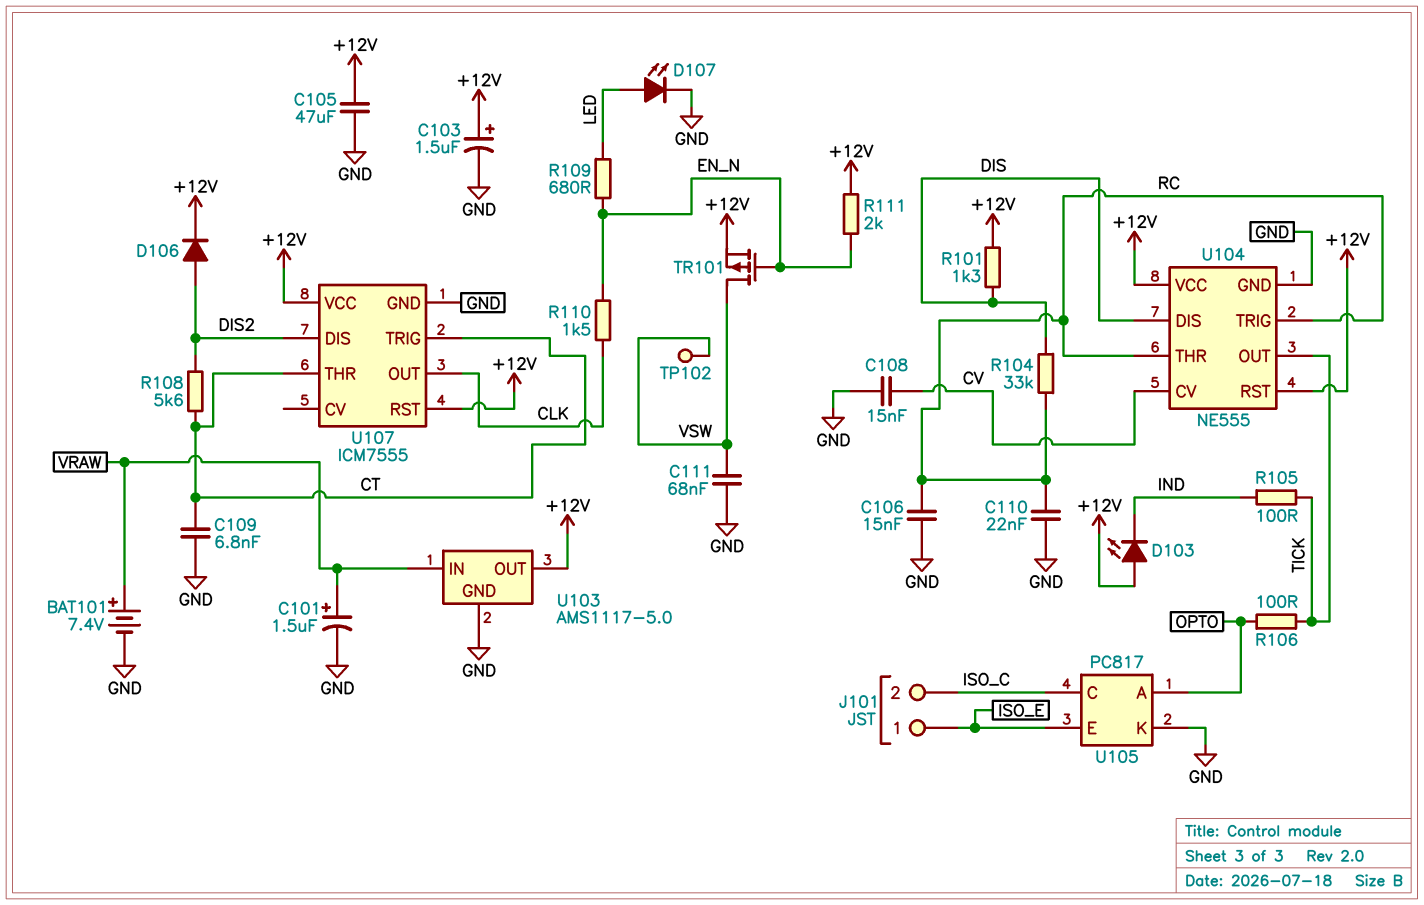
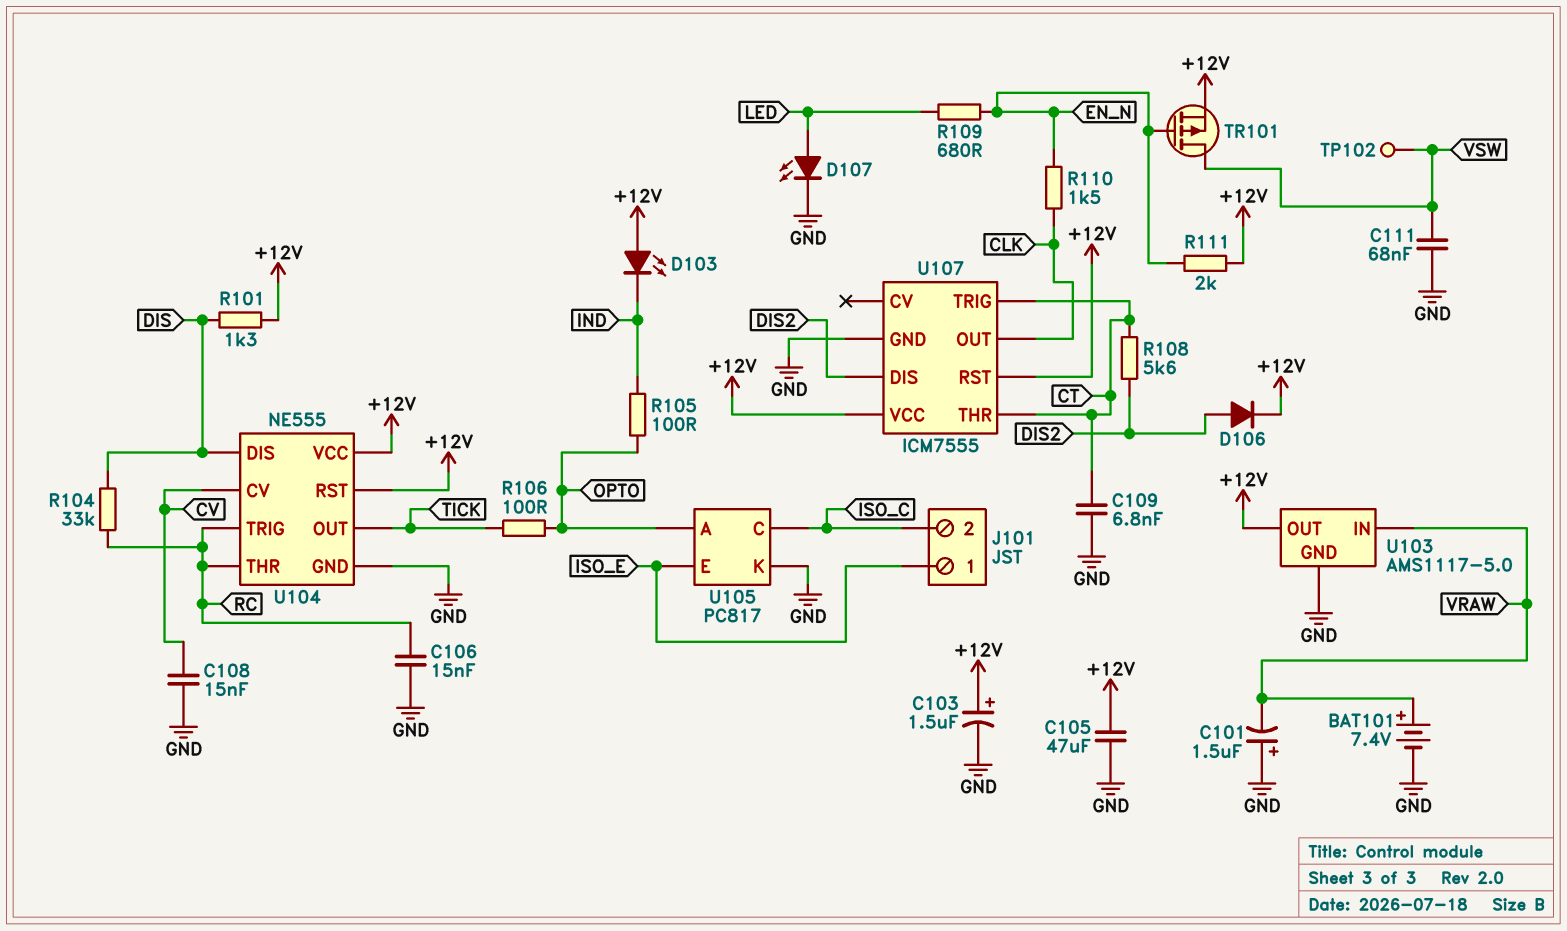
C101: 1.5uF (plus VRAW, minus GND) -> 1.5uF (plus GND, minus VRAW)
C110: 22nF (GND, RC) -> none
R105: 100 (IND, TICK) -> 100 (IND, OPTO)

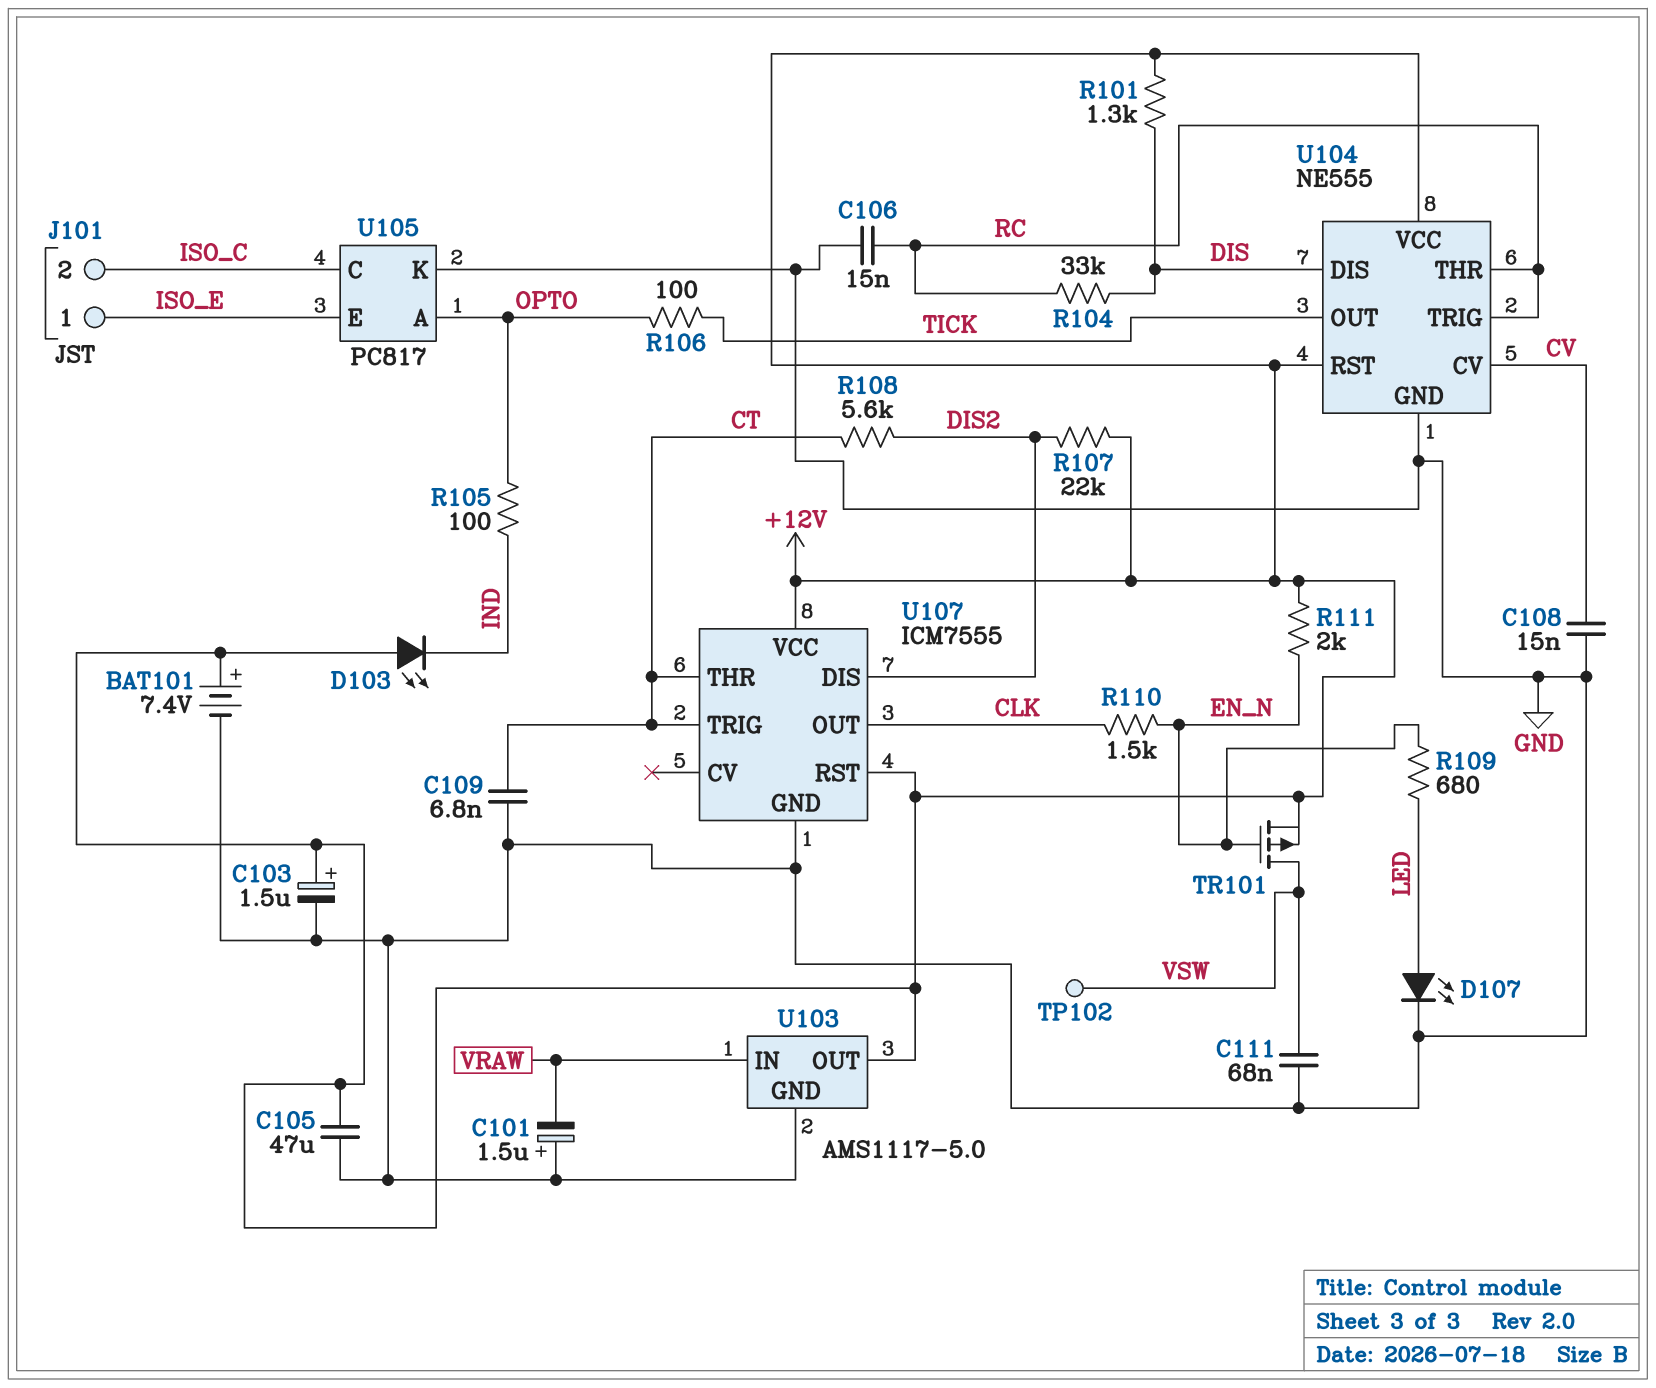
BAT101: 7.4V (plus VRAW, minus GND) -> 7.4V (plus +12V, minus GND)
D106: diode (A DIS2, K +12V) -> none
R107: none -> 22k (+12V, DIS2)

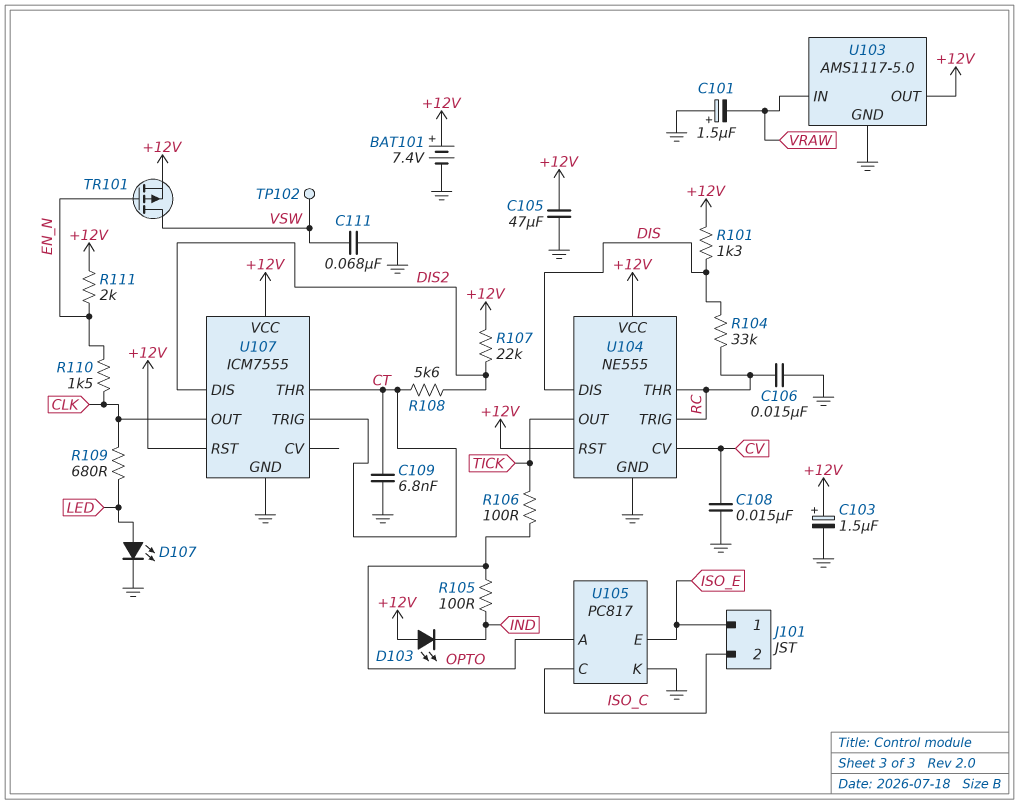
R109: 680 (EN_N, LED) -> 680 (CLK, LED)

